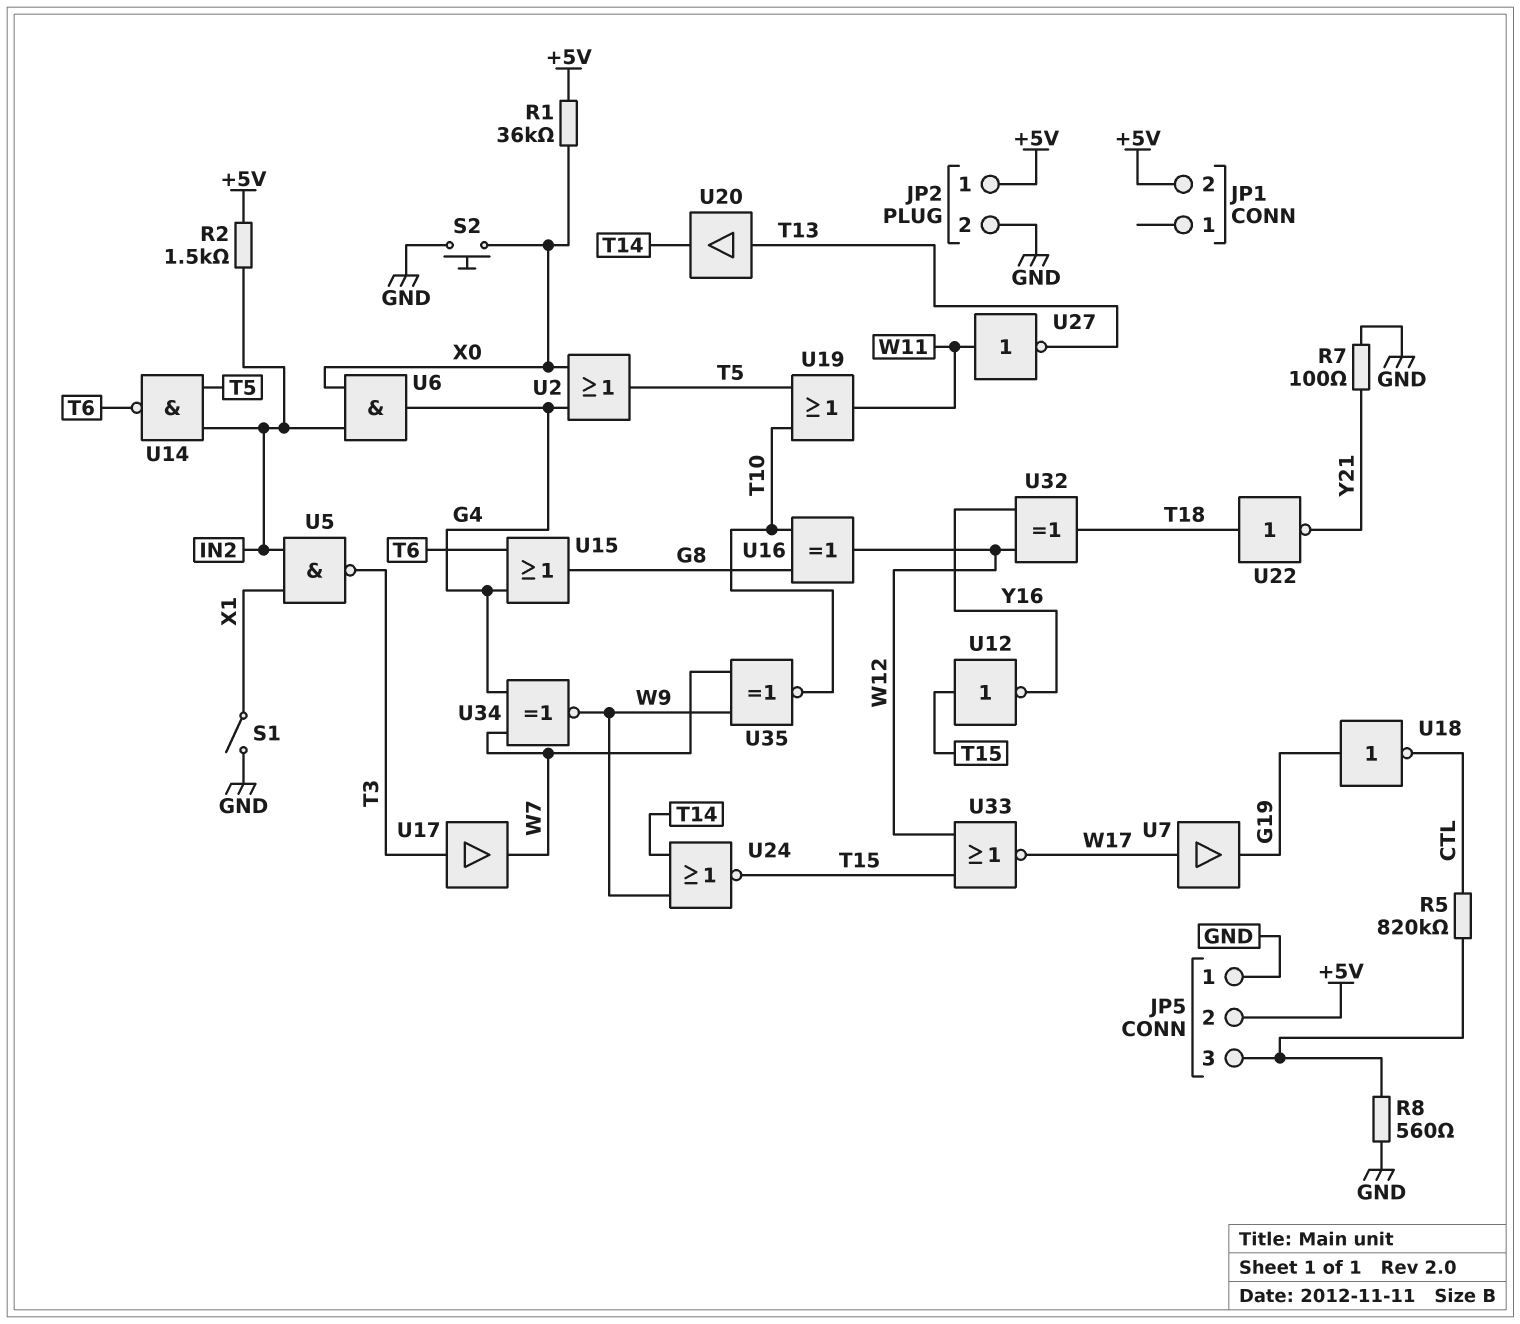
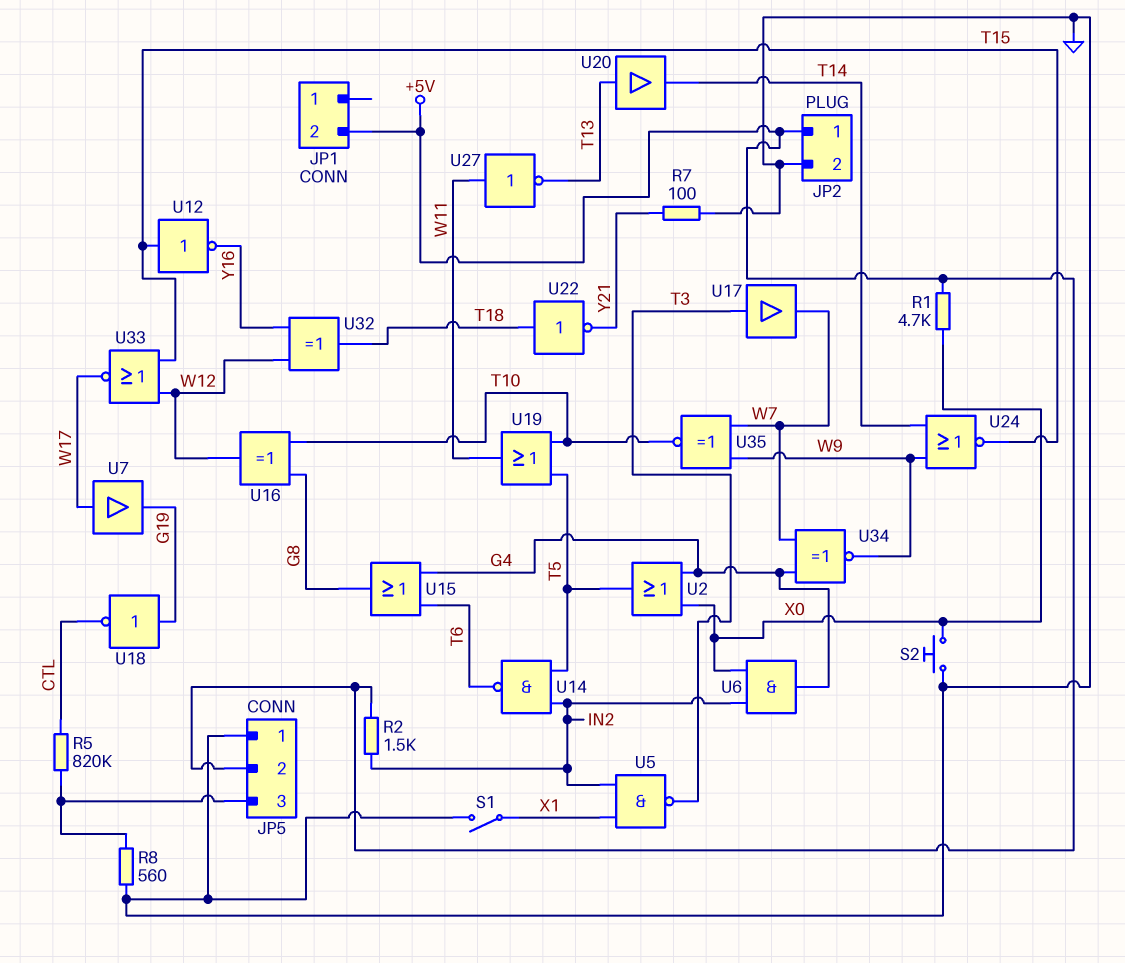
R1: 36k (+5V, X0) -> 4.7k (+5V, X0)

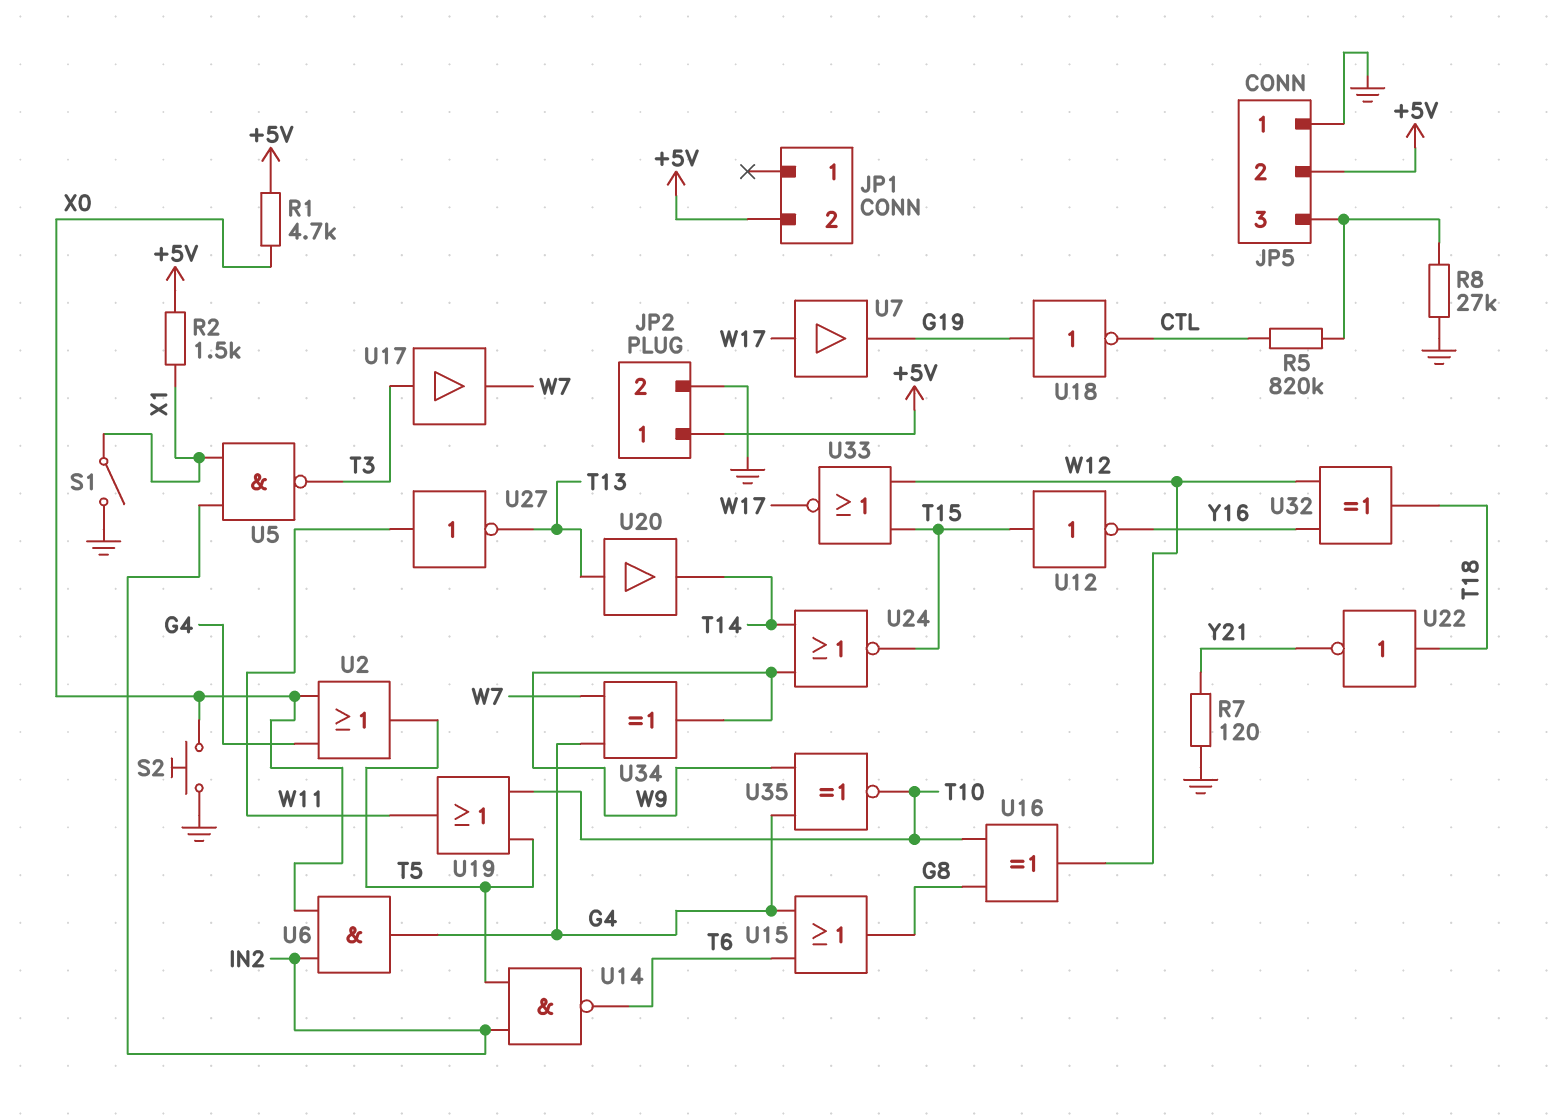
R2: 1.5k (+5V, IN2) -> 1.5k (+5V, X1)
R7: 100 (GND, Y21) -> 120 (GND, Y21)
R8: 560 (GND, JP5/3) -> 27k (GND, JP5/3)
U34: XNOR (in G4, in W7, out W9) -> XOR (in G4, in W7, out W9)
U35: XNOR (in W7, in W9, out T10) -> XNOR (in G4, in W9, out T10)

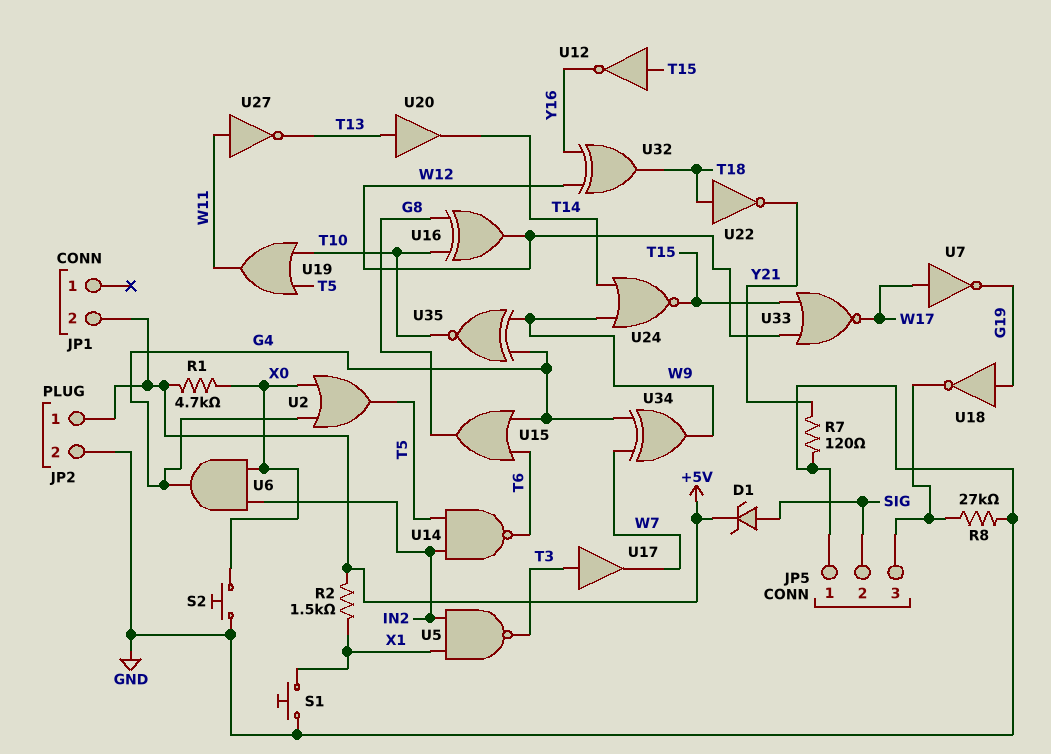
D1: none -> zener (A SIG, K +5V)
JP5 pin 2: +5V -> SIG
R5: 820k (CTL, JP5/3) -> none
S1: switch (GND, X1) -> button (GND, X1)
U7: buffer (in W17, out G19) -> NOT (in W17, out G19)
U18: NOT (in G19, out CTL) -> NOT (in G19, out JP5/3)

